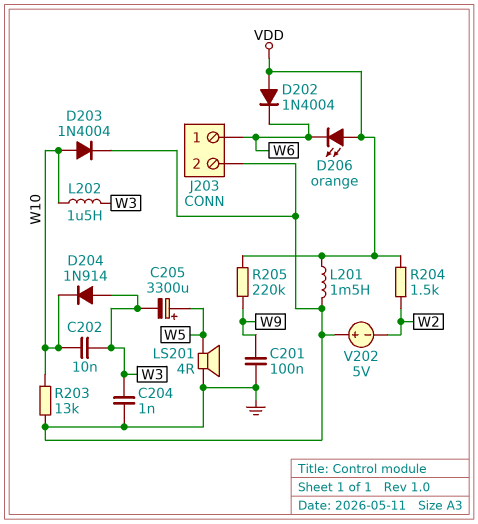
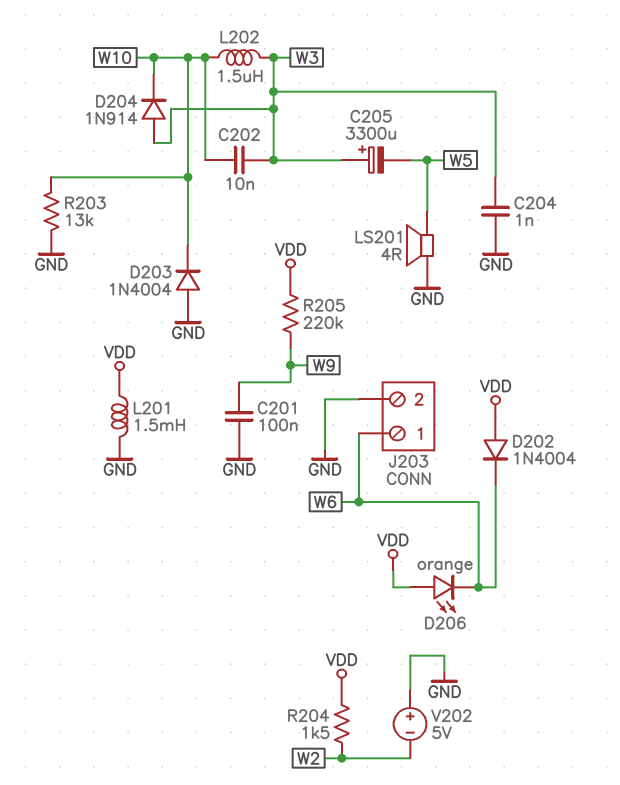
C205: 3300uF (plus W5, minus W3) -> 3300uF (plus W3, minus W5)
D203: diode 1N4004 (A W10, K GND) -> diode 1N4004 (A GND, K W10)

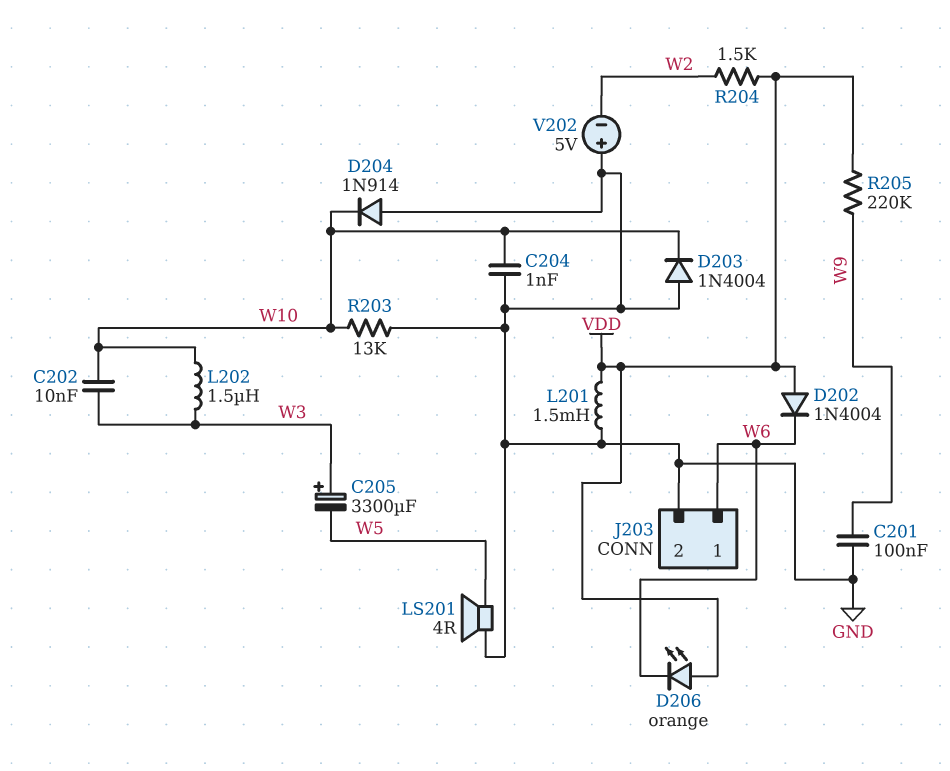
C204: 1nF (GND, W3) -> 1nF (GND, W10)
D204: diode 1N914 (A W3, K W10) -> diode 1N914 (A GND, K W10)

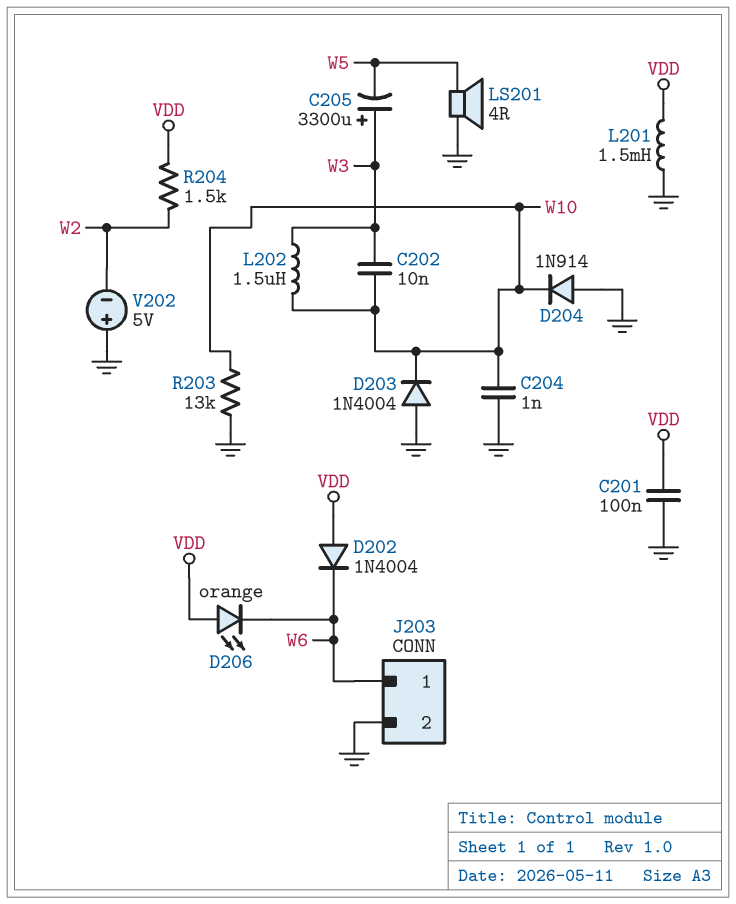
C201: 100nF (GND, W9) -> 100nF (GND, VDD)
R205: 220k (VDD, W9) -> none

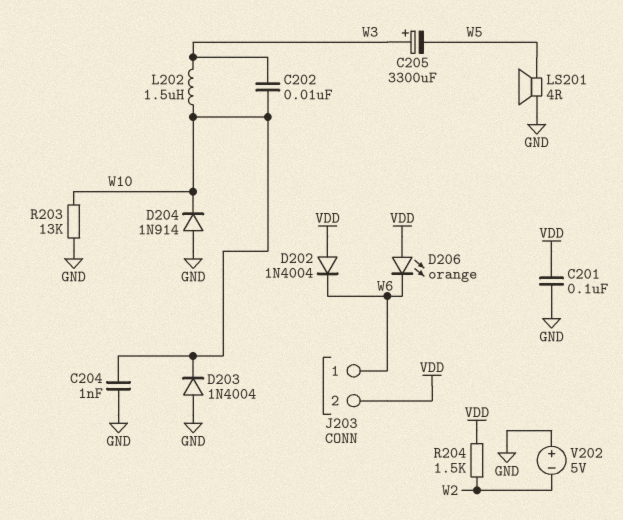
J203 pin 2: GND -> VDD
L201: 1.5mH (GND, VDD) -> none

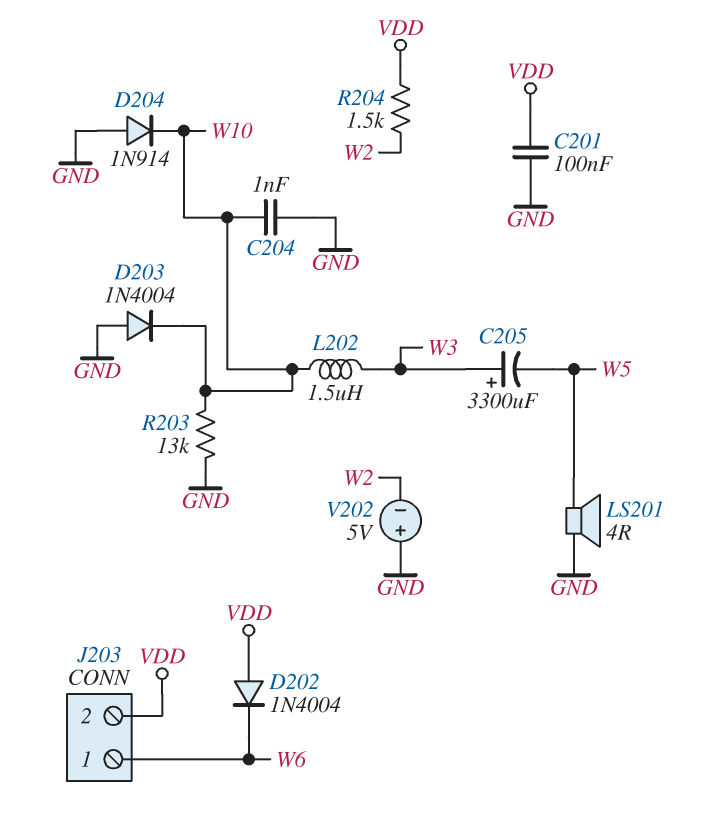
C202: 10nF (W3, W10) -> none
D206: LED orange (A VDD, K W6) -> none

